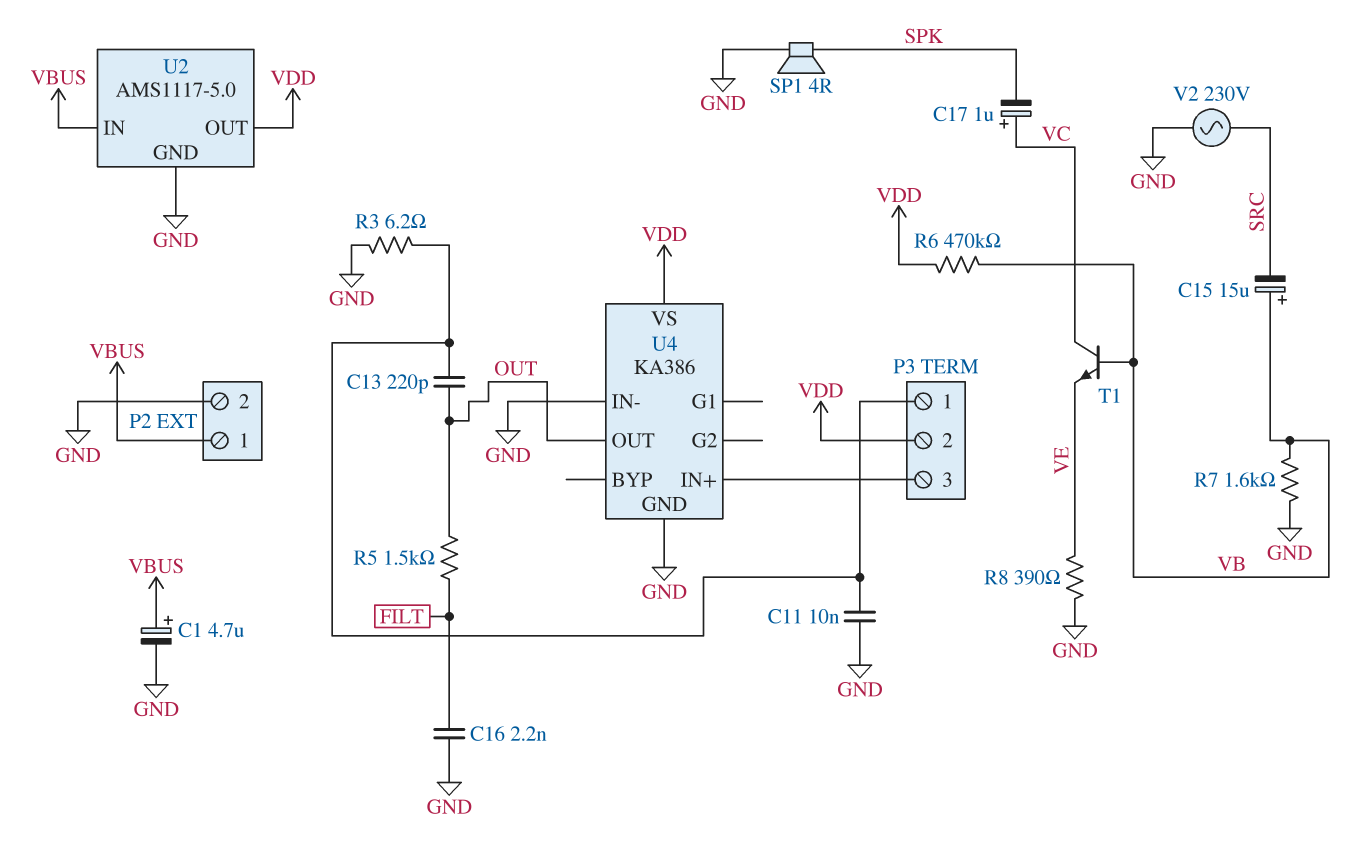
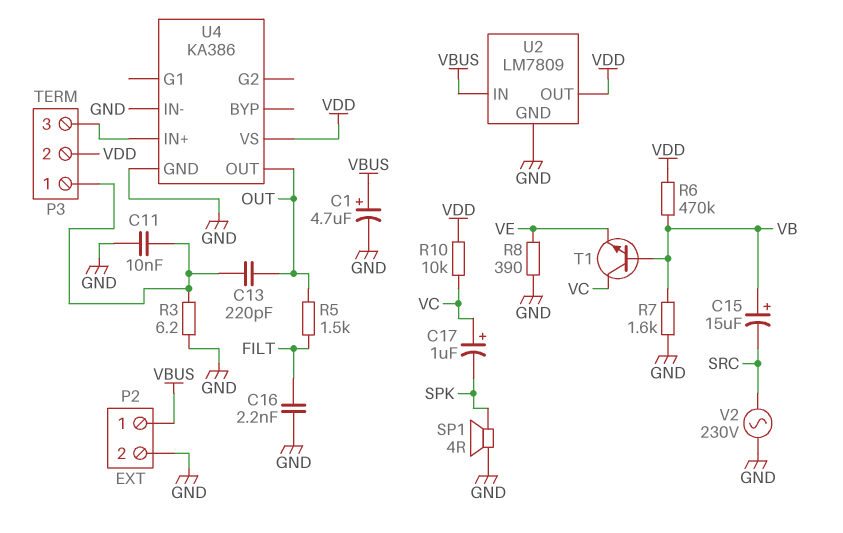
R10: none -> 10k (VC, VDD)
U2: AMS1117-5.0 -> LM7809

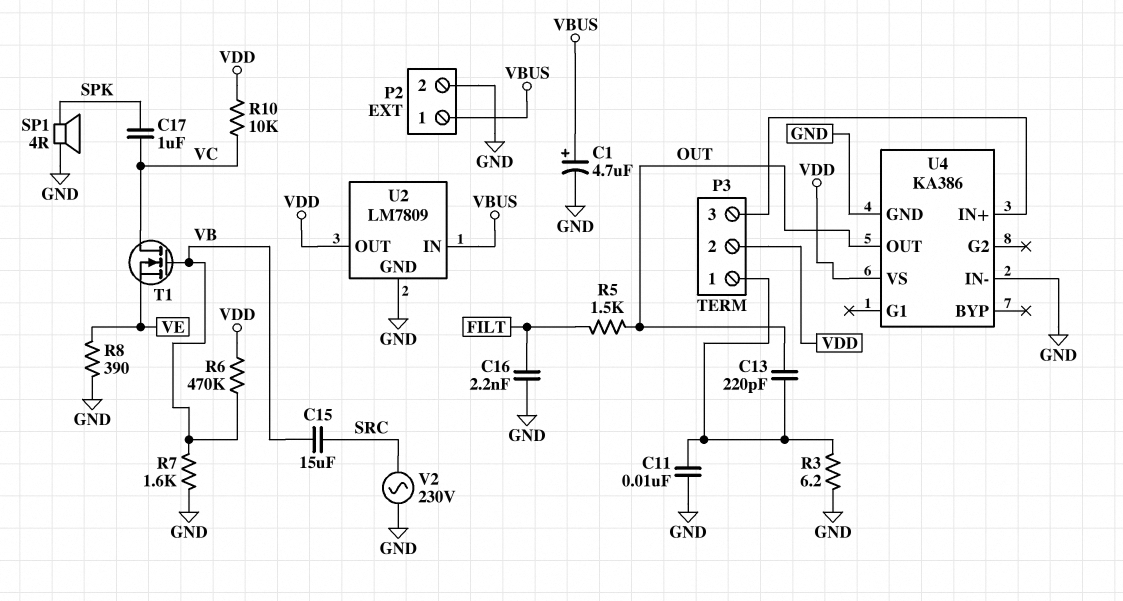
C15: 15uF (plus VB, minus SRC) -> 15uF (SRC, VB)
C17: 1uF (plus VC, minus SPK) -> 1uF (SPK, VC)
T1: NPN (B VB, C VC, E VE) -> NMOS (G VB, D VC, S VE)

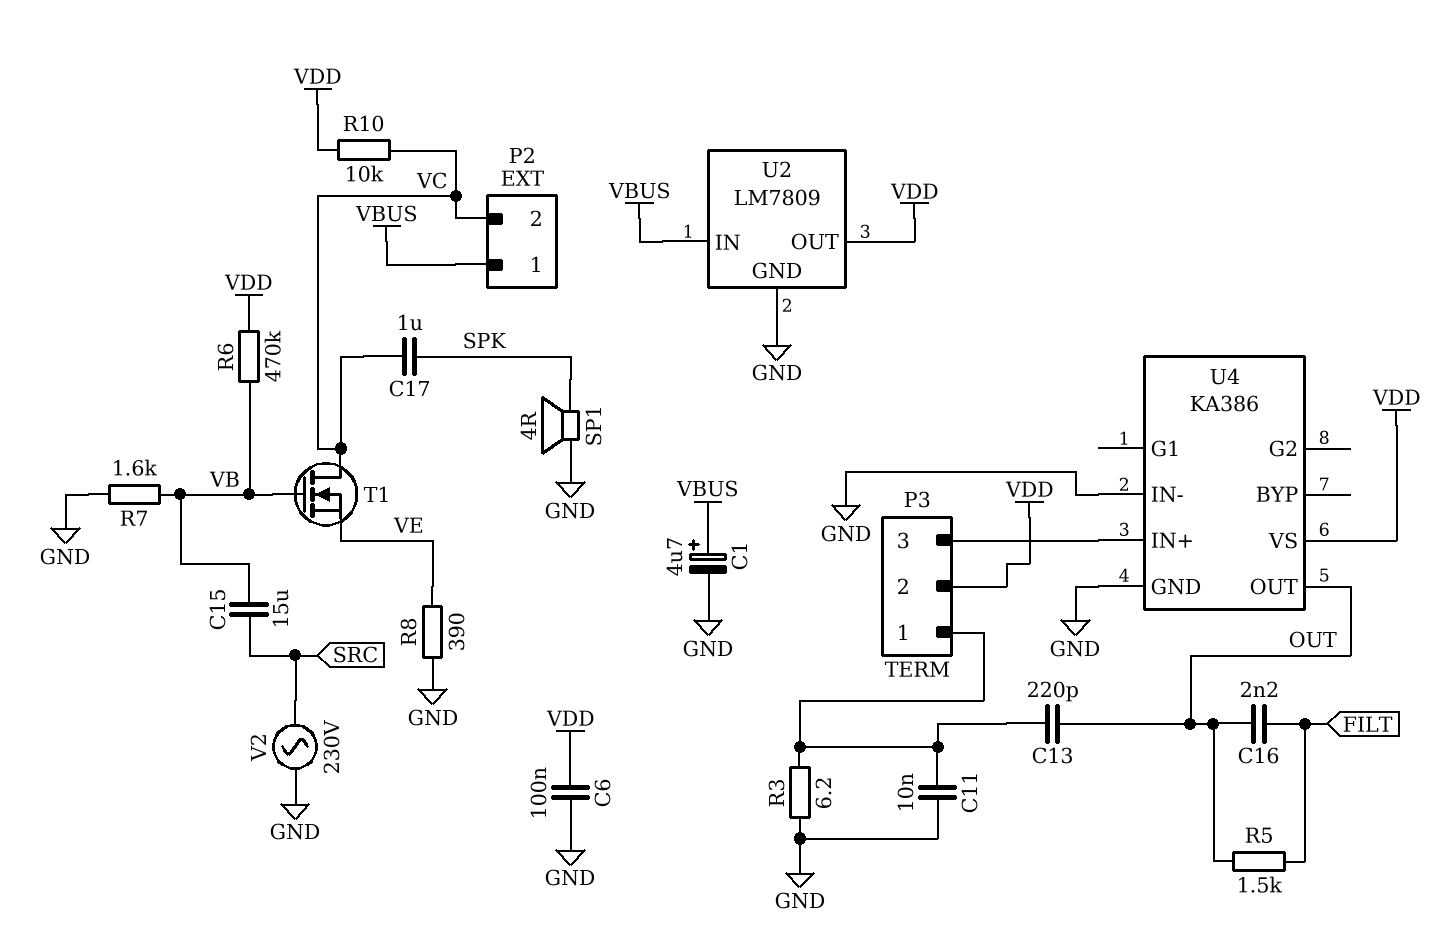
C6: none -> 100nF (GND, VDD)
C16: 2.2nF (FILT, GND) -> 2.2nF (FILT, OUT)
P2 pin 2: GND -> VC

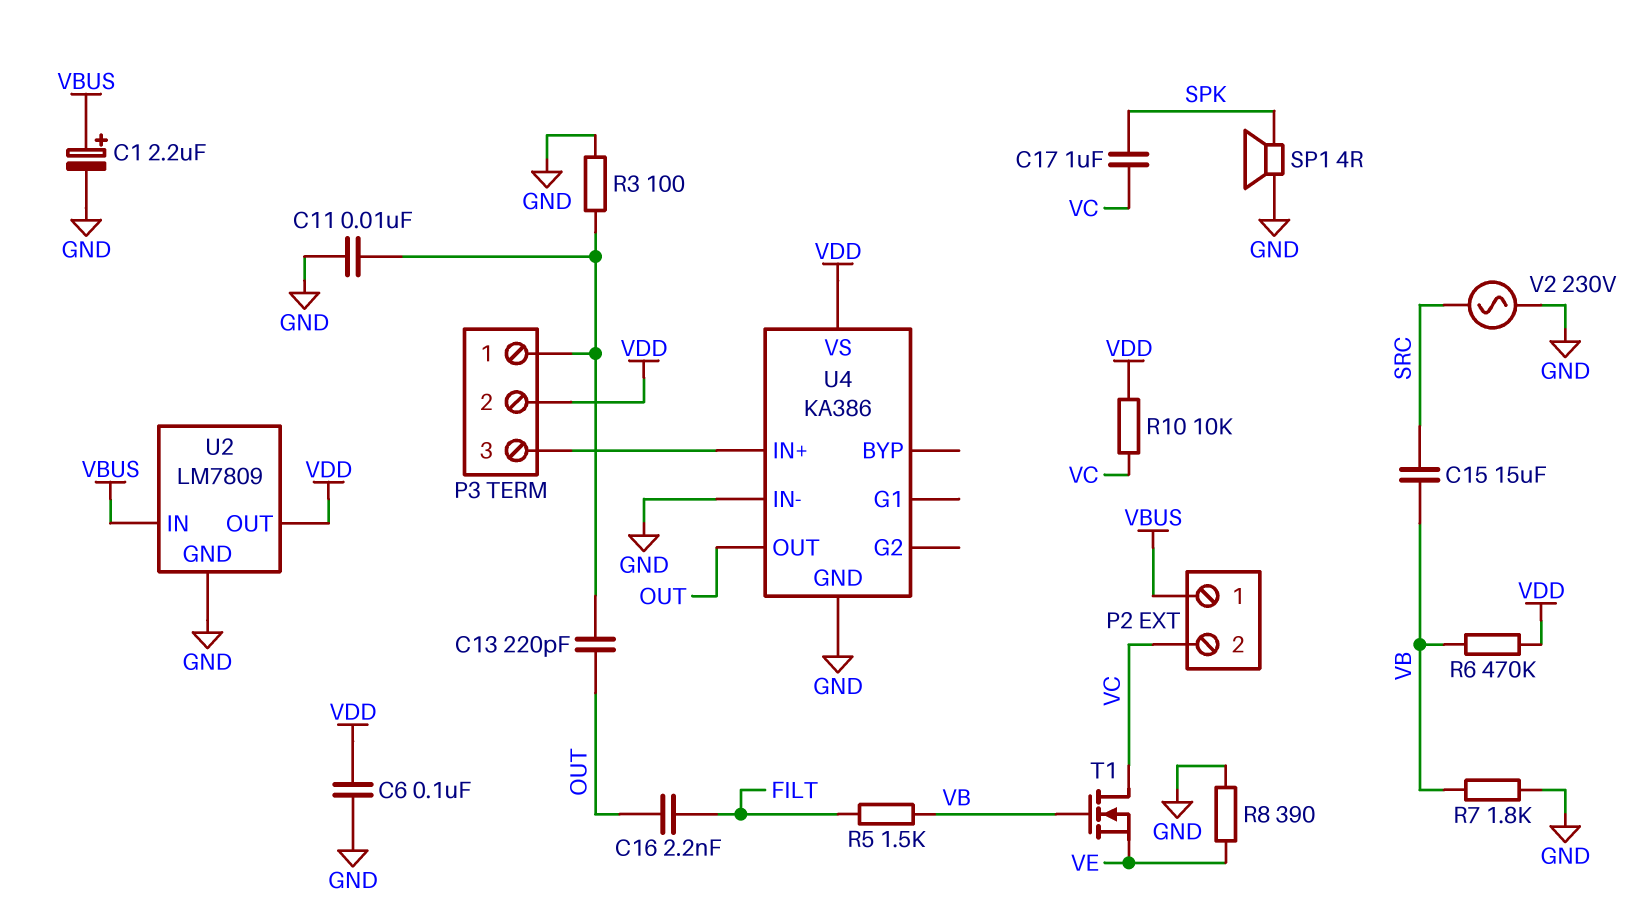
C1: 4.7uF (plus VBUS, minus GND) -> 2.2uF (plus VBUS, minus GND)
R3: 6.2 (GND, P3/1) -> 100 (GND, P3/1)
R5: 1.5k (FILT, OUT) -> 1.5k (FILT, VB)
R7: 1.6k (GND, VB) -> 1.8k (GND, VB)

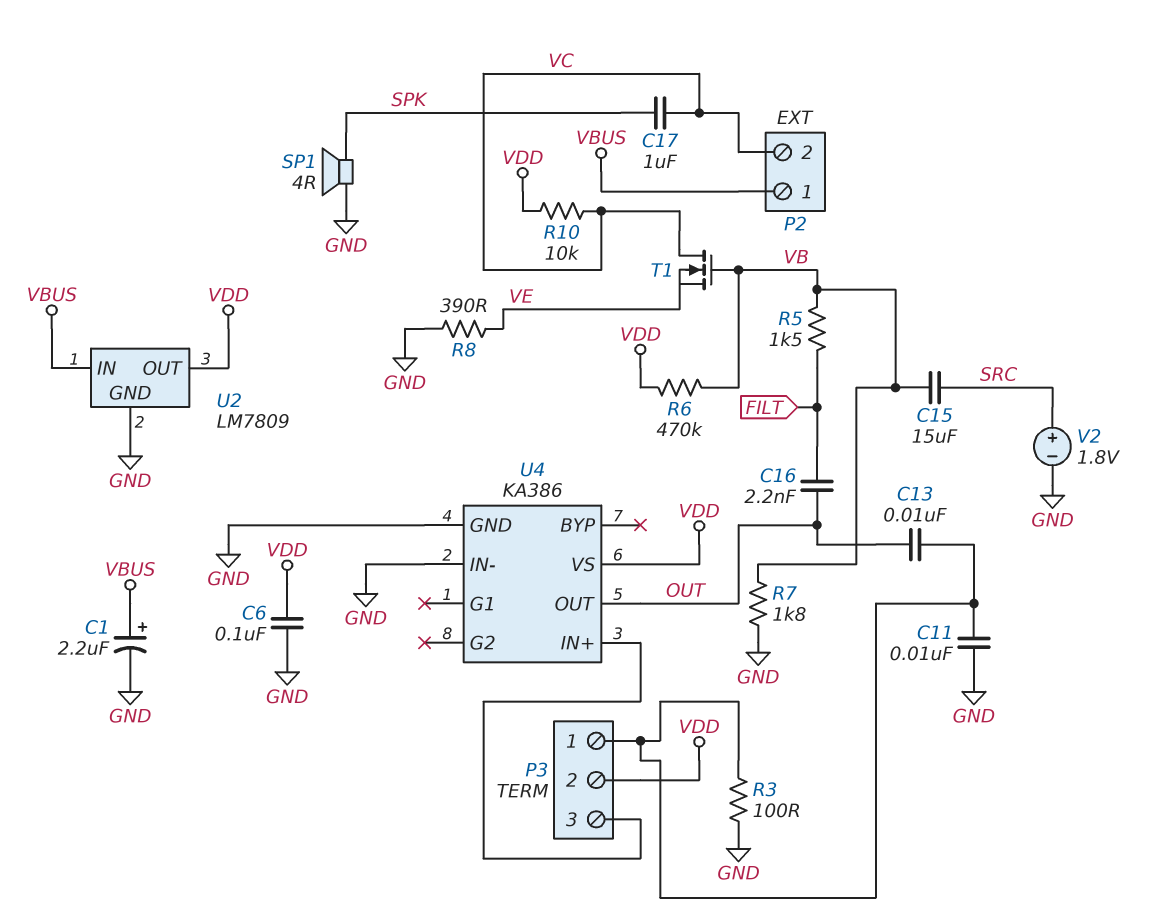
C13: 220pF (OUT, P3/1) -> 10nF (OUT, P3/1)
V2: AC 230V (GND, SRC) -> 1.8V (plus SRC, minus GND)

